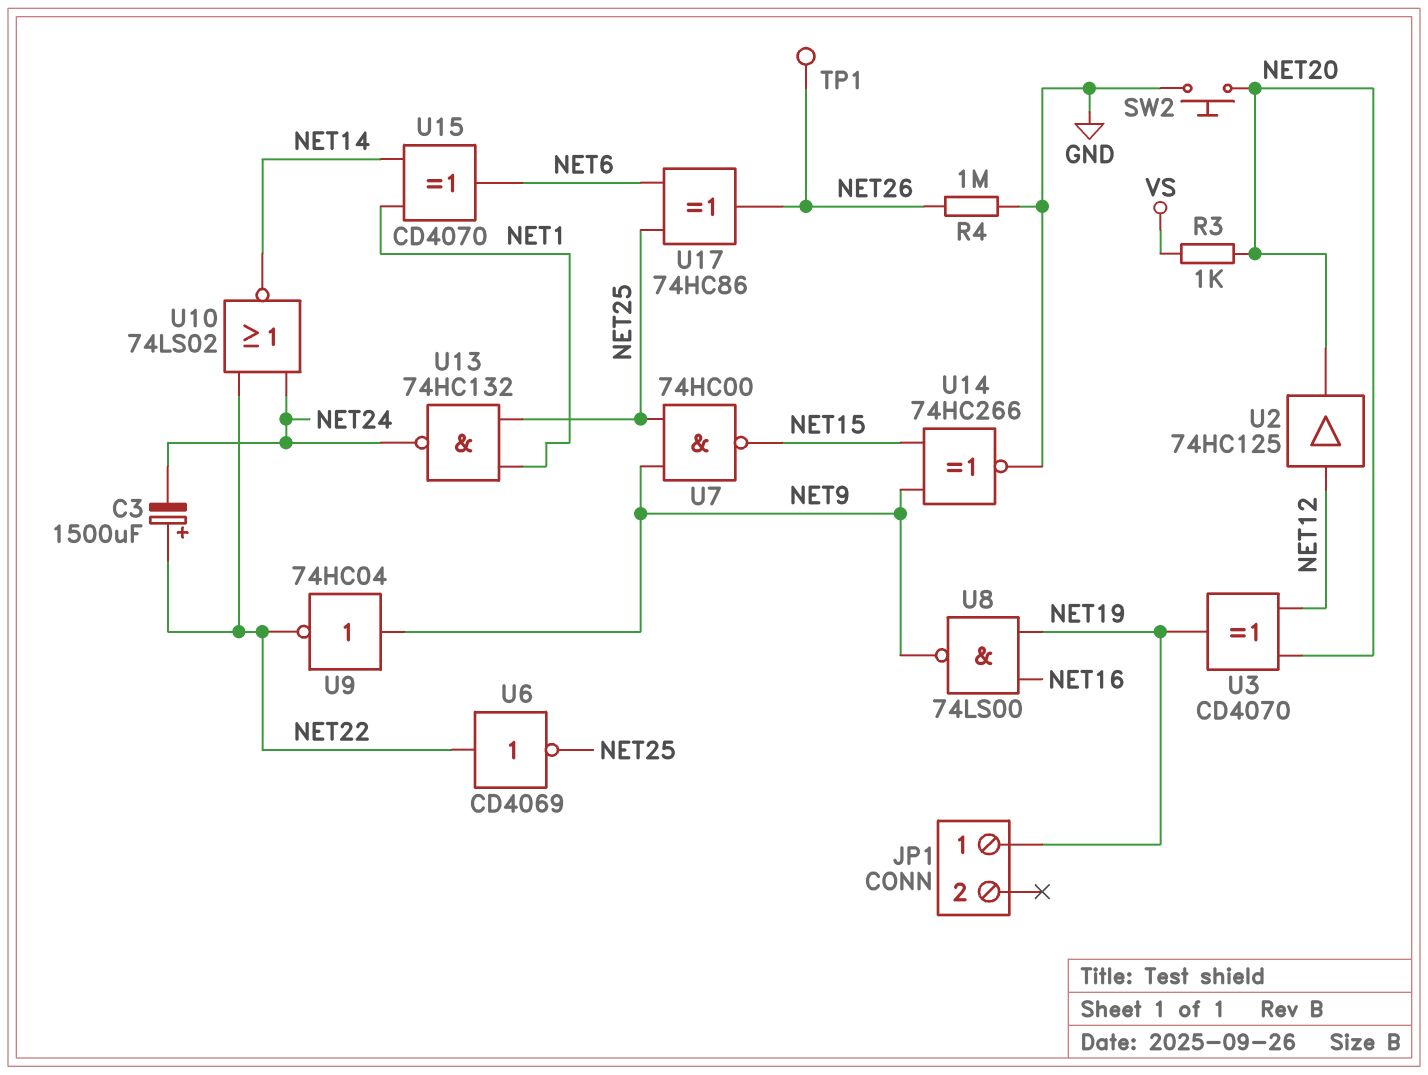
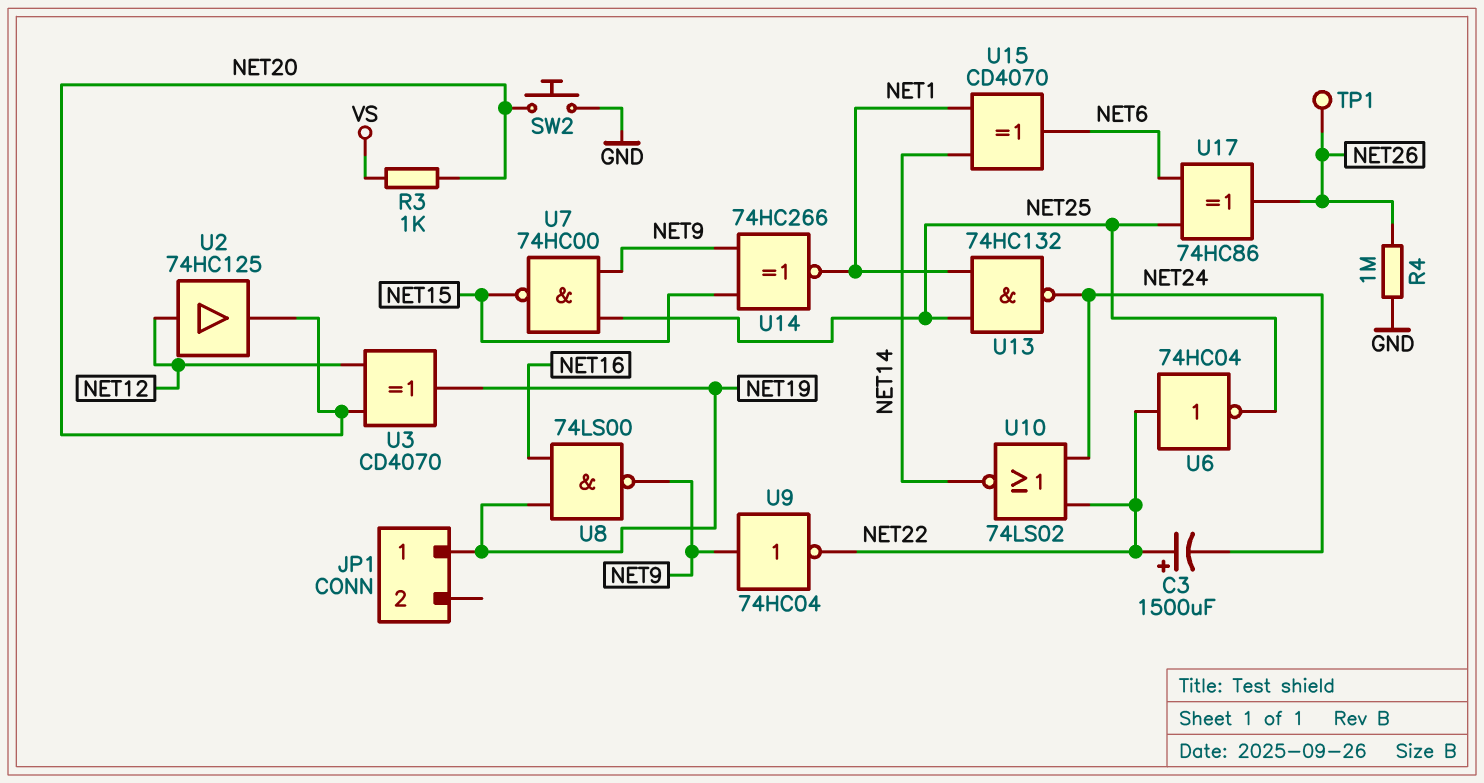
U6: NOT CD4069 (in NET22, out NET25) -> NOT 74HC04 (in NET22, out NET25)
U14: XNOR 74HC266 (in NET9, in NET15, out GND) -> XNOR 74HC266 (in NET9, in NET15, out NET1)

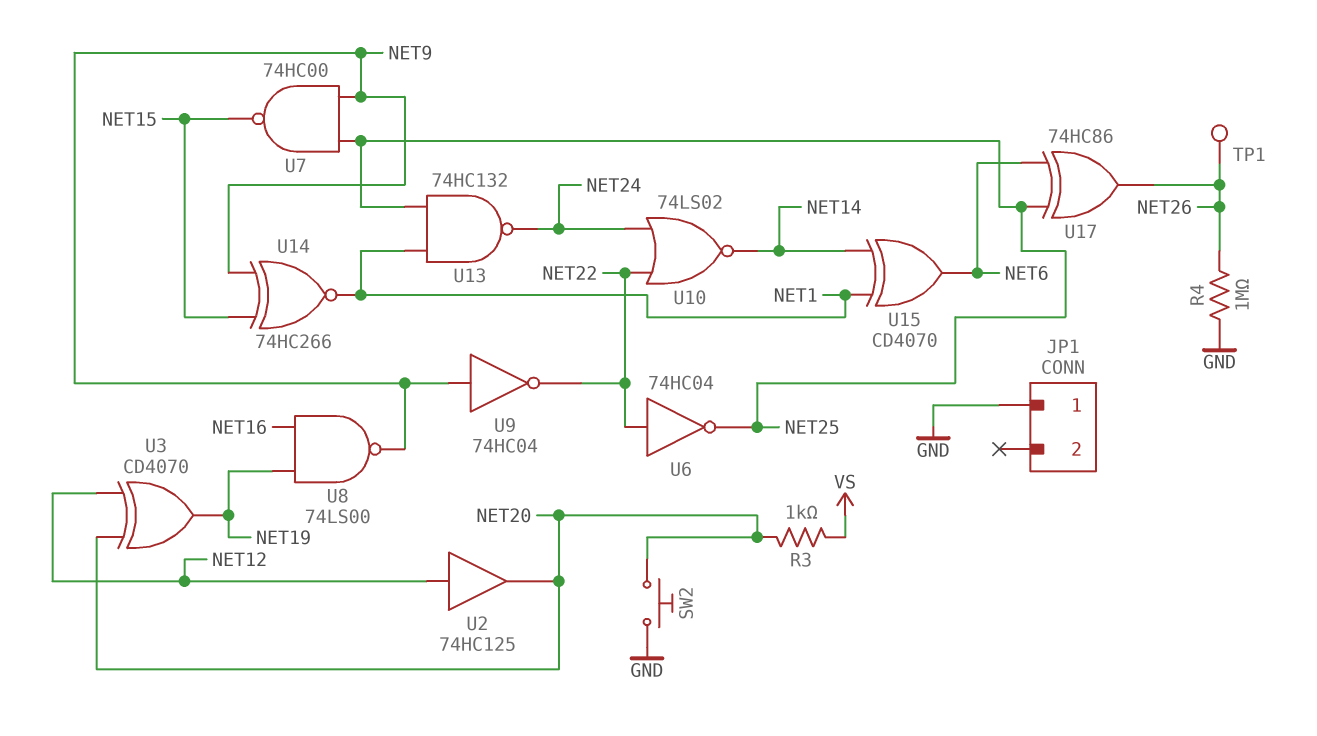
C3: 1500uF (plus NET22, minus NET24) -> none
JP1 pin 1: NET19 -> GND

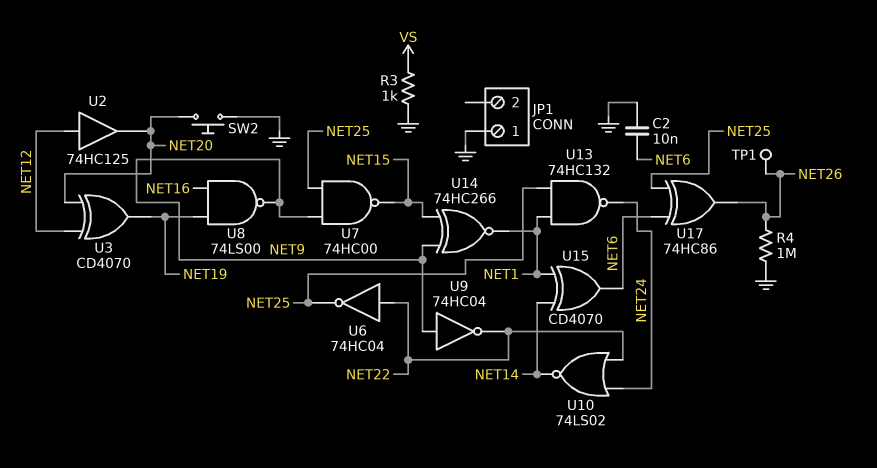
C2: none -> 10nF (GND, NET6)
R3: 1k (NET20, VS) -> 1k (GND, VS)

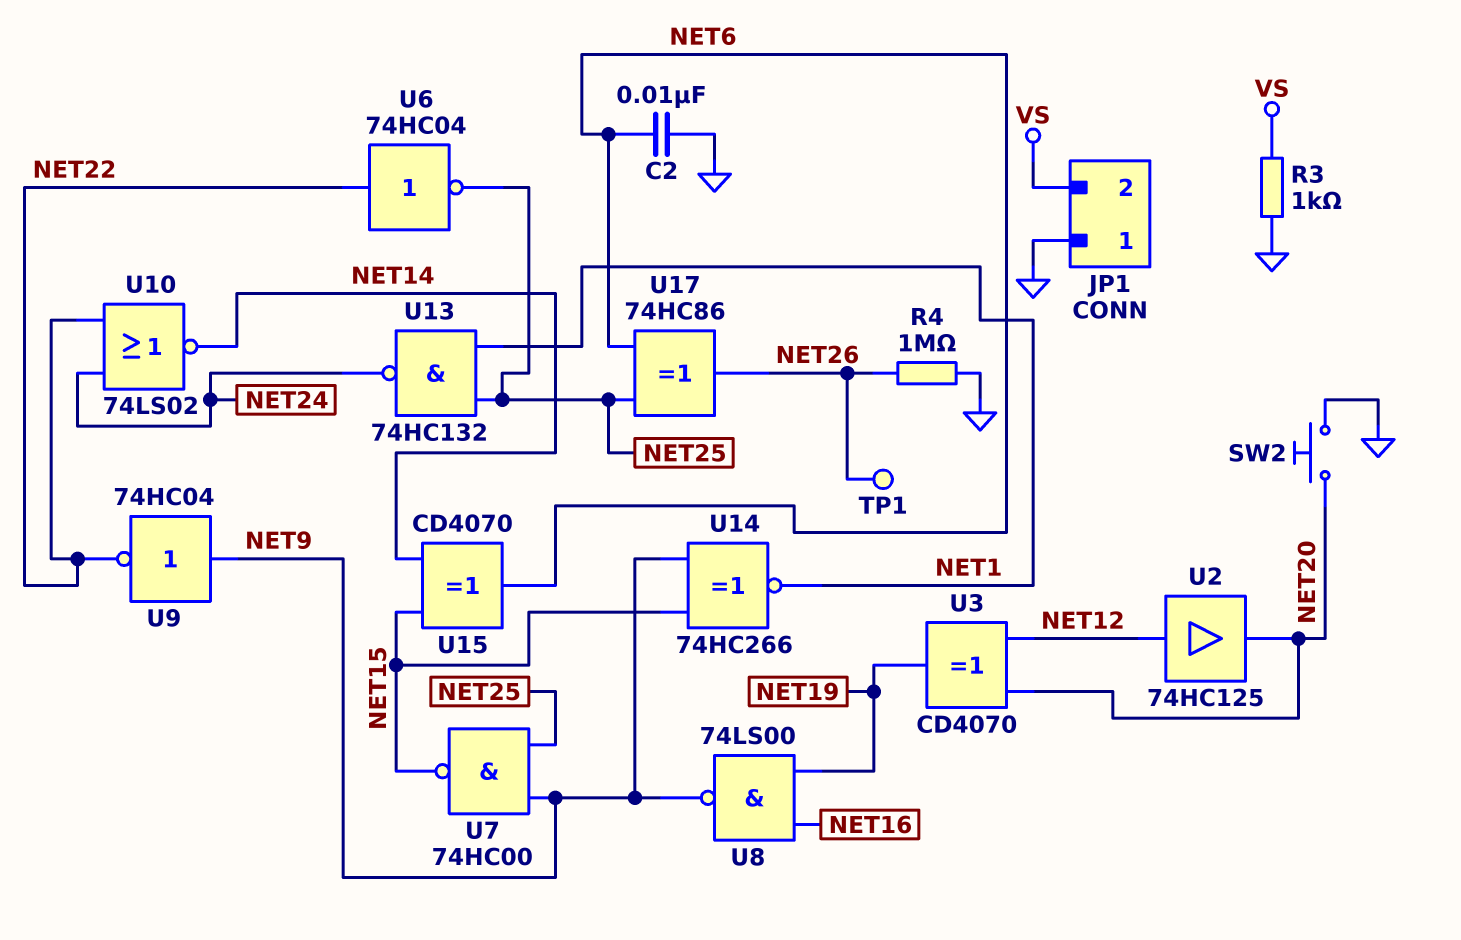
JP1 pin 2: none -> VS
U15: XOR CD4070 (in NET1, in NET14, out NET6) -> XOR CD4070 (in NET14, in NET15, out NET6)

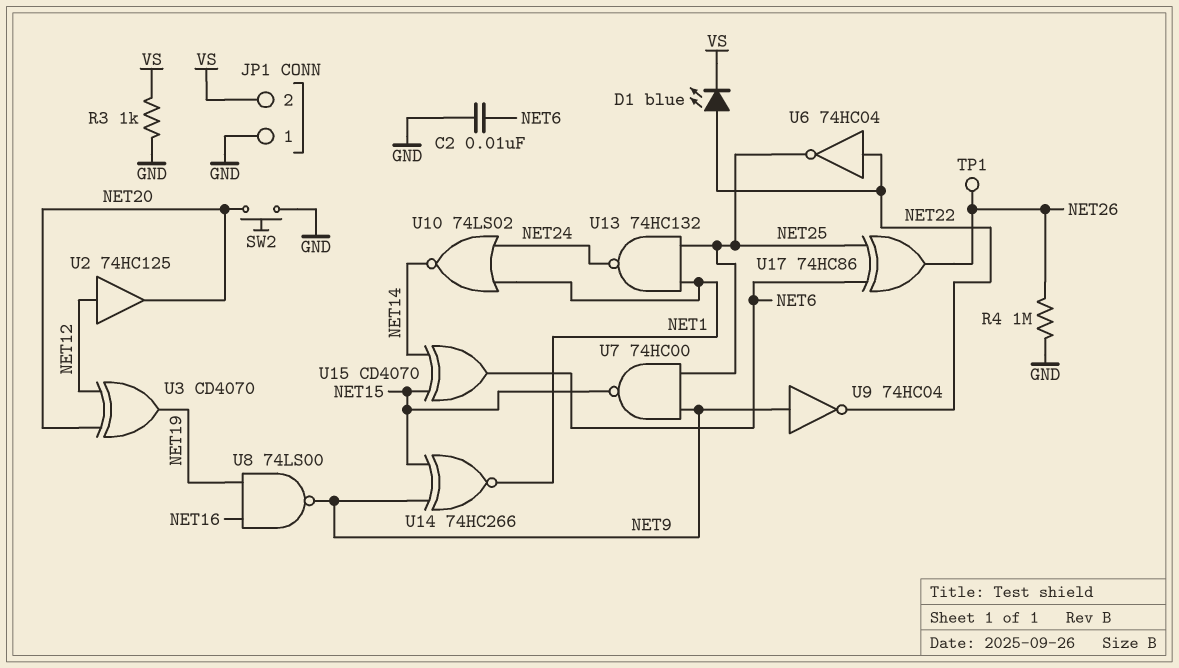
D1: none -> LED blue (A NET22, K VS)
U10: NOR 74LS02 (in NET22, in NET24, out NET14) -> NOR 74LS02 (in NET1, in NET24, out NET14)

